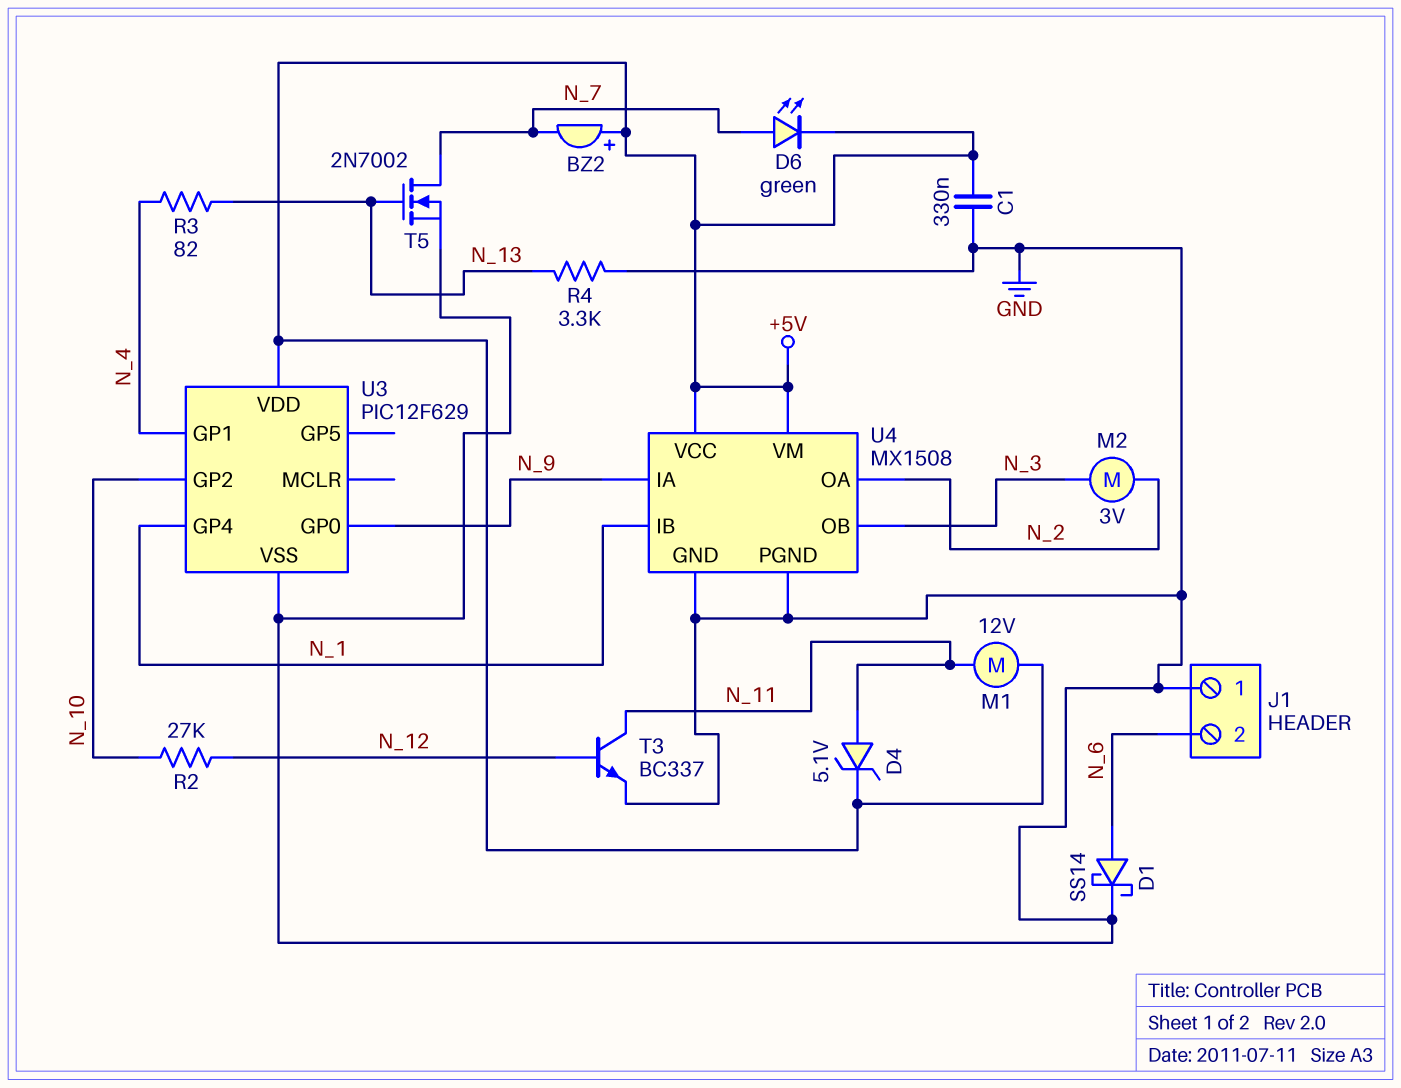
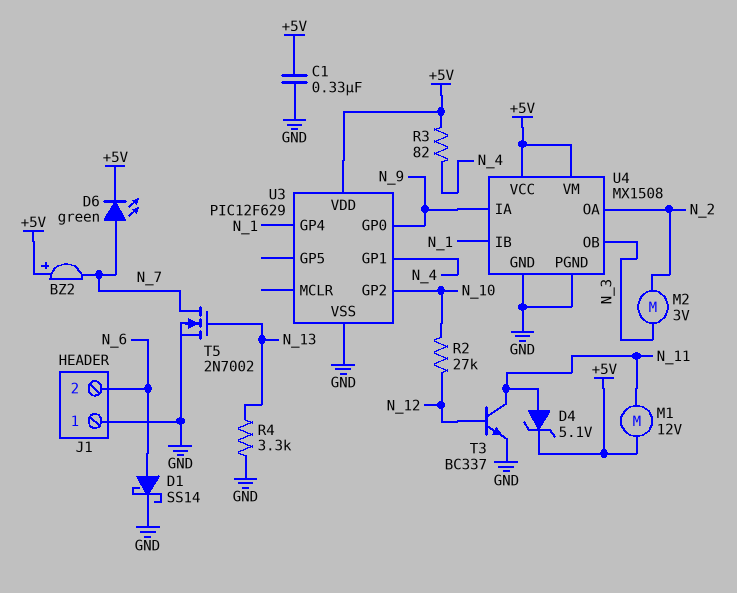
R3: 82 (N_4, N_13) -> 82 (+5V, N_4)

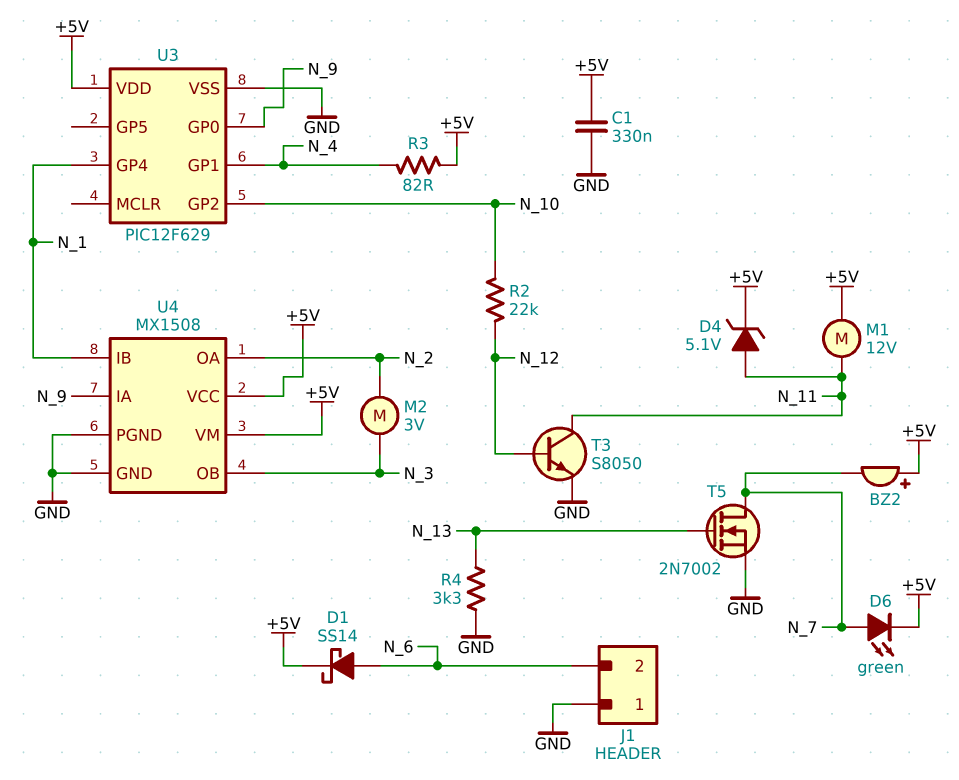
D1: schottky SS14 (A N_6, K GND) -> schottky SS14 (A N_6, K +5V)
R2: 27k (N_10, N_12) -> 22k (N_10, N_12)
T3: NPN BC337 (B N_12, C N_11, E GND) -> NPN S8050 (B N_12, C N_11, E GND)

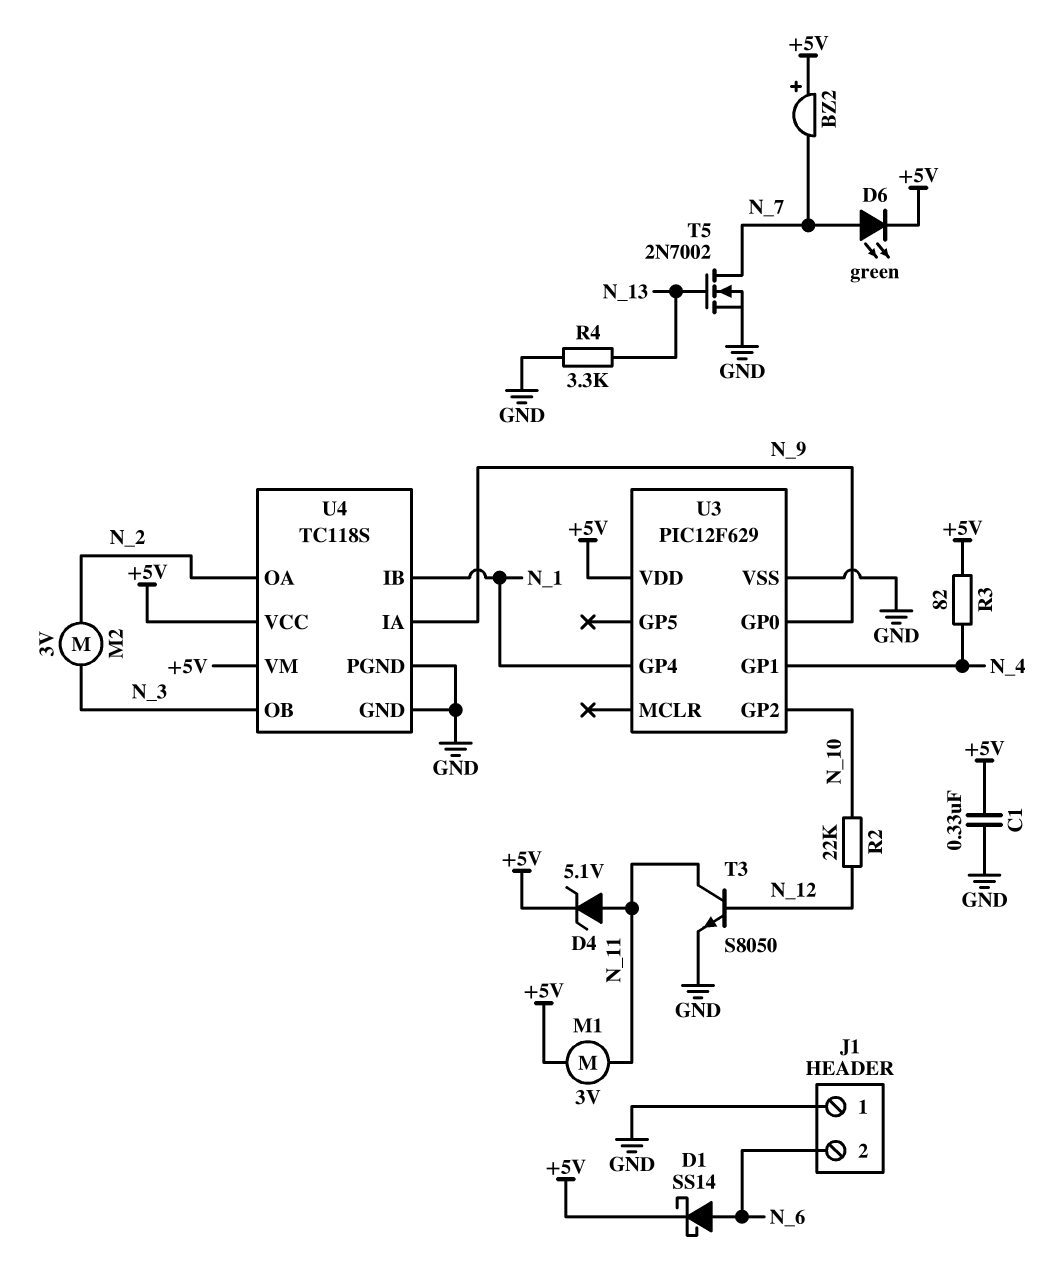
M1: motor 12V (+5V, N_11) -> motor 3V (+5V, N_11)
U4: MX1508 -> TC118S

